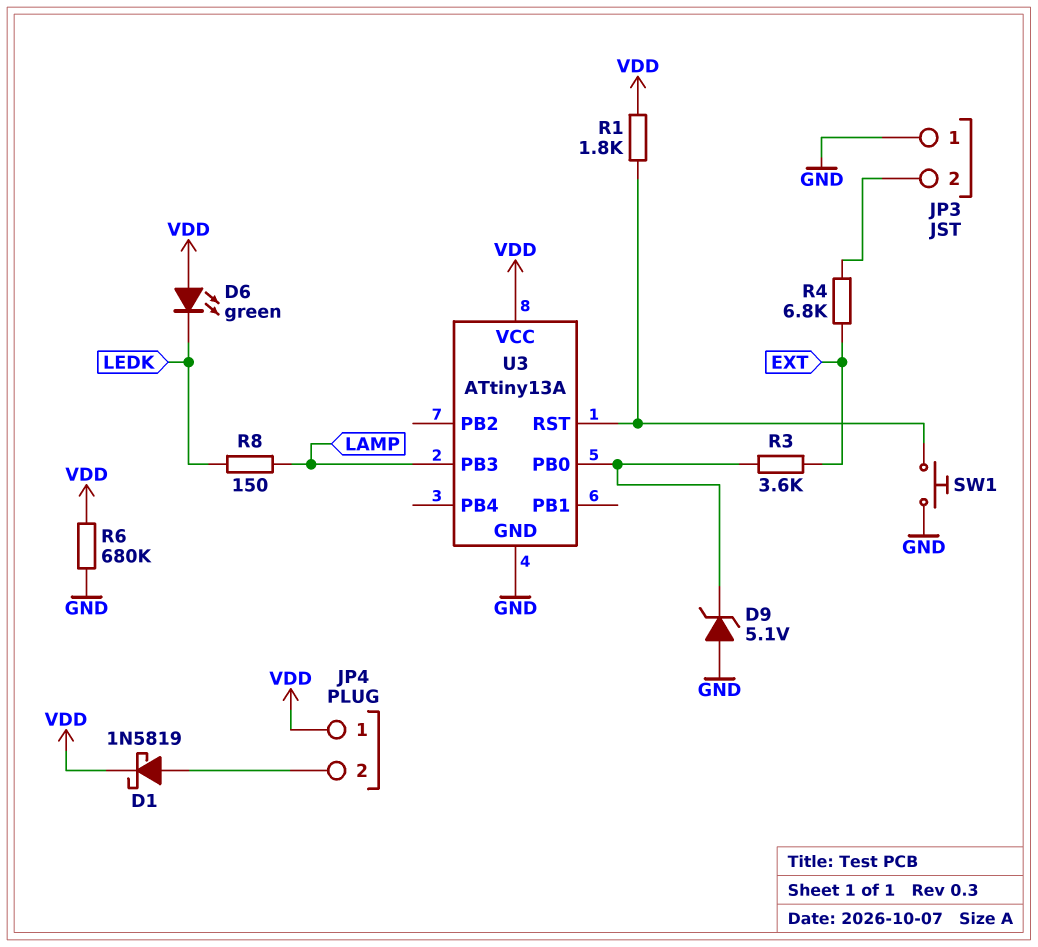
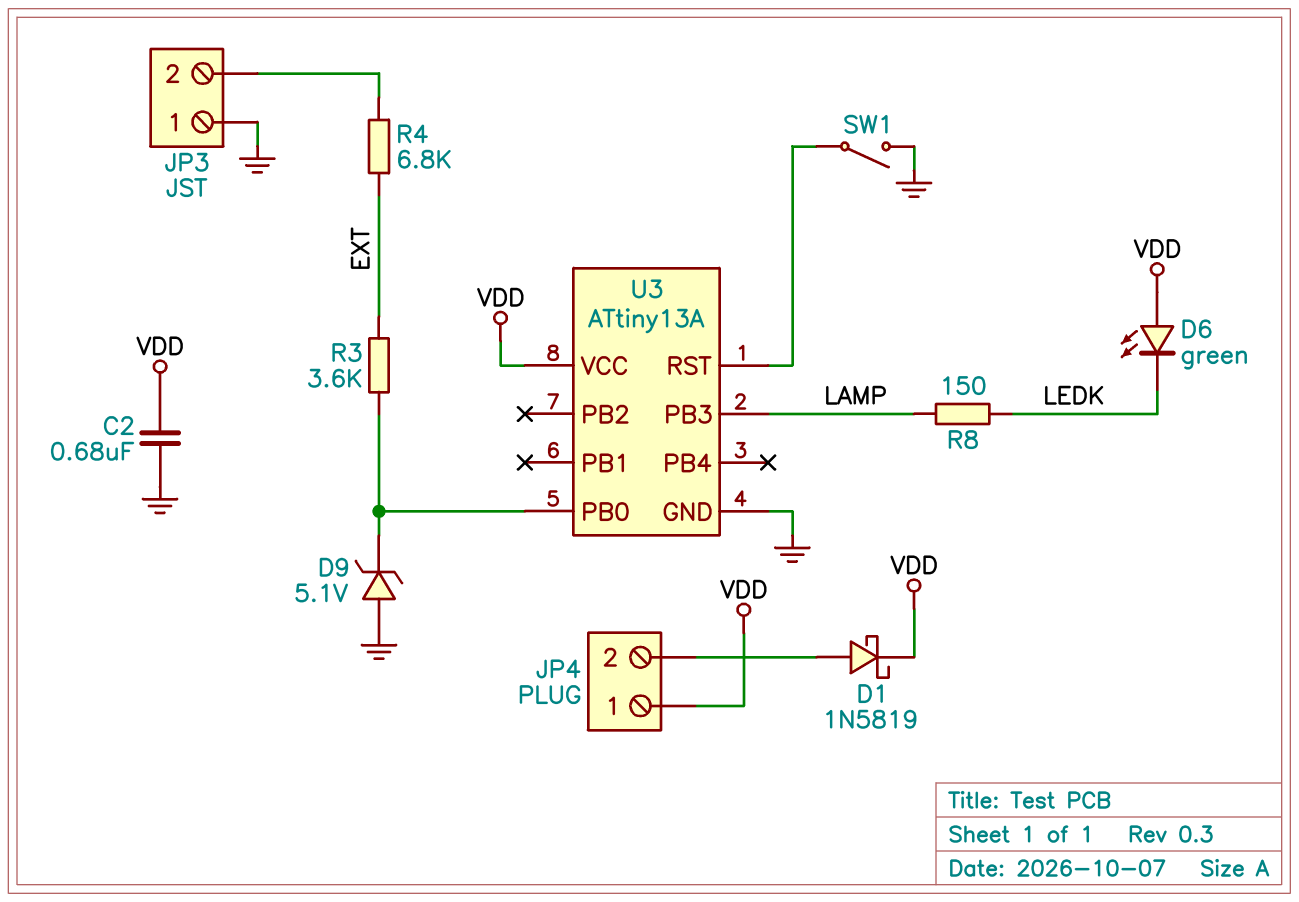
C2: none -> 680nF (GND, VDD)
R1: 1.8k (U3/RST, VDD) -> none
R6: 680k (GND, VDD) -> none
SW1: button (GND, U3/RST) -> switch (GND, U3/RST)

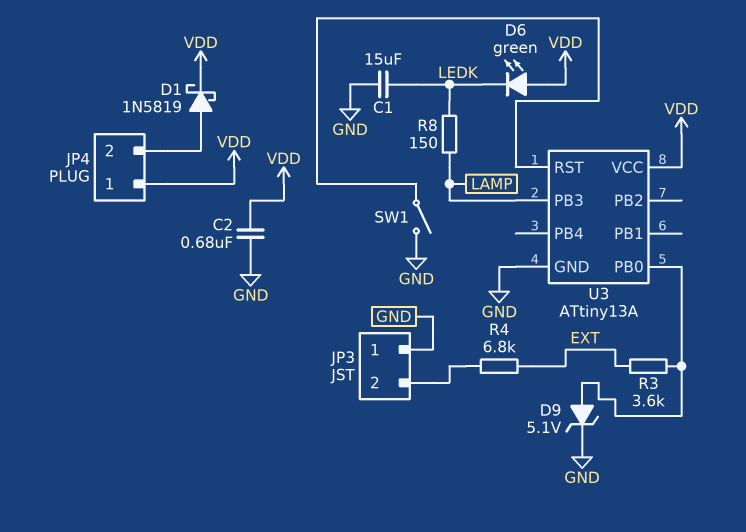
C1: none -> 15uF (GND, LEDK)
D9: zener 5.1V (A GND, K U3/PB0) -> zener 5.1V (A U3/PB0, K GND)

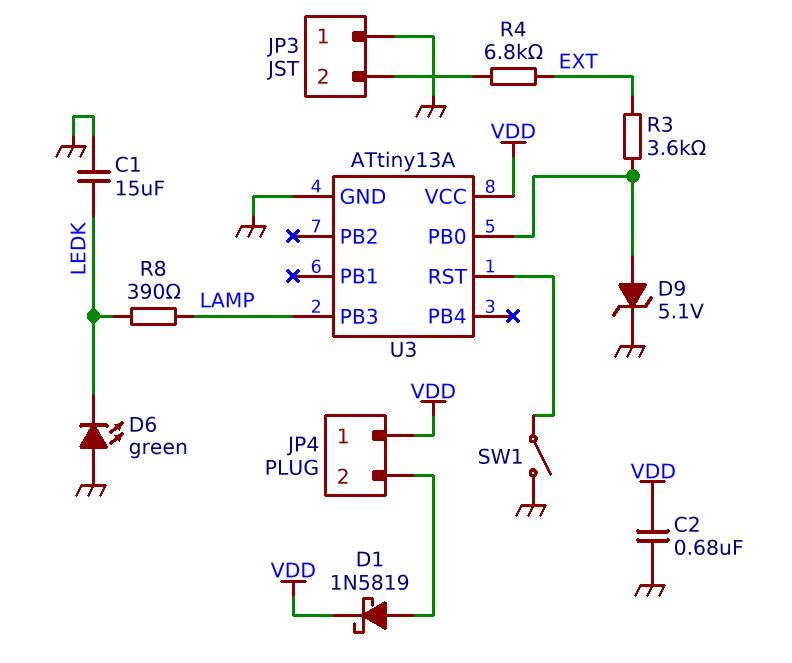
D6: LED green (A VDD, K LEDK) -> LED green (A GND, K LEDK)
R8: 150 (LAMP, LEDK) -> 390 (LAMP, LEDK)

